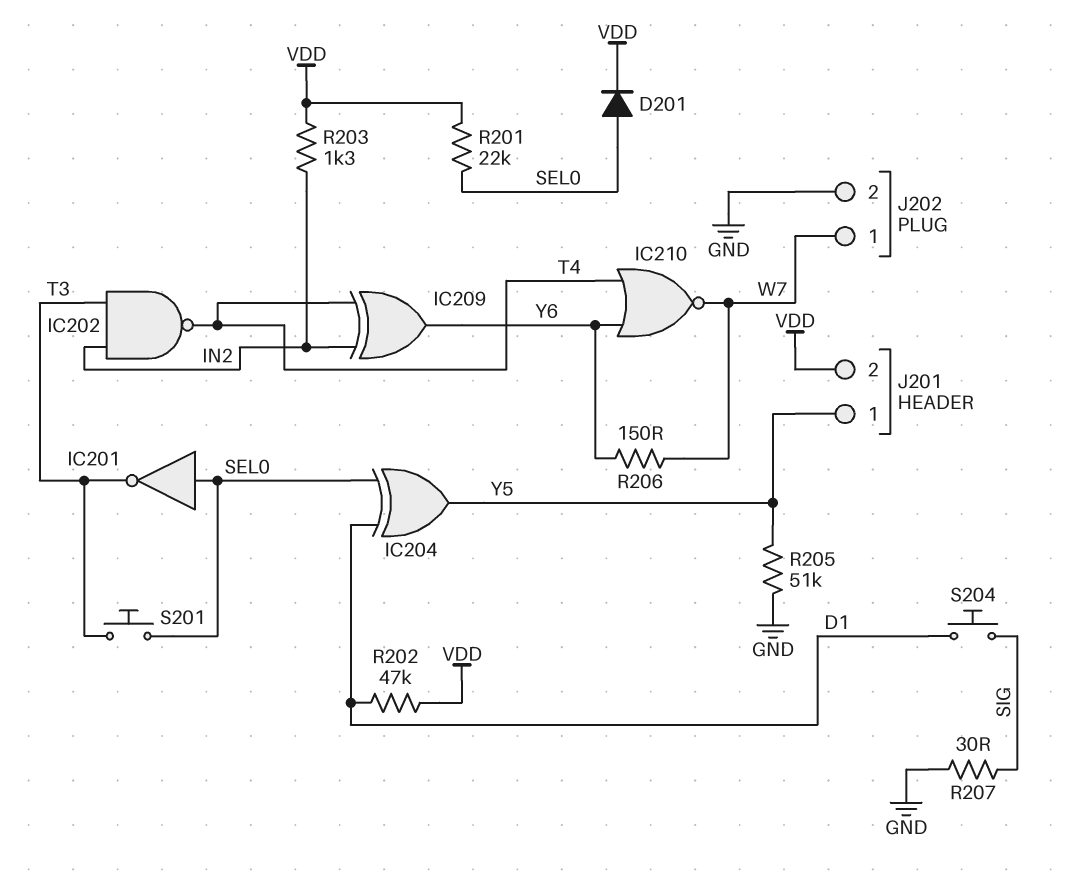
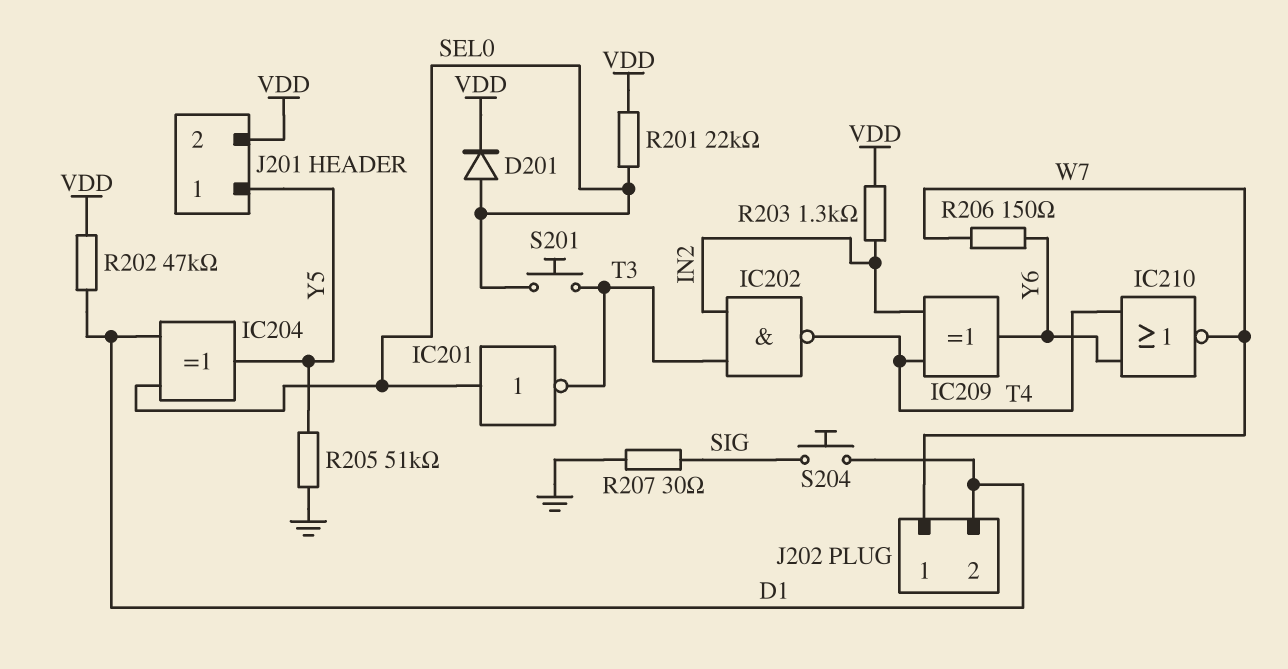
J202 pin 2: GND -> D1

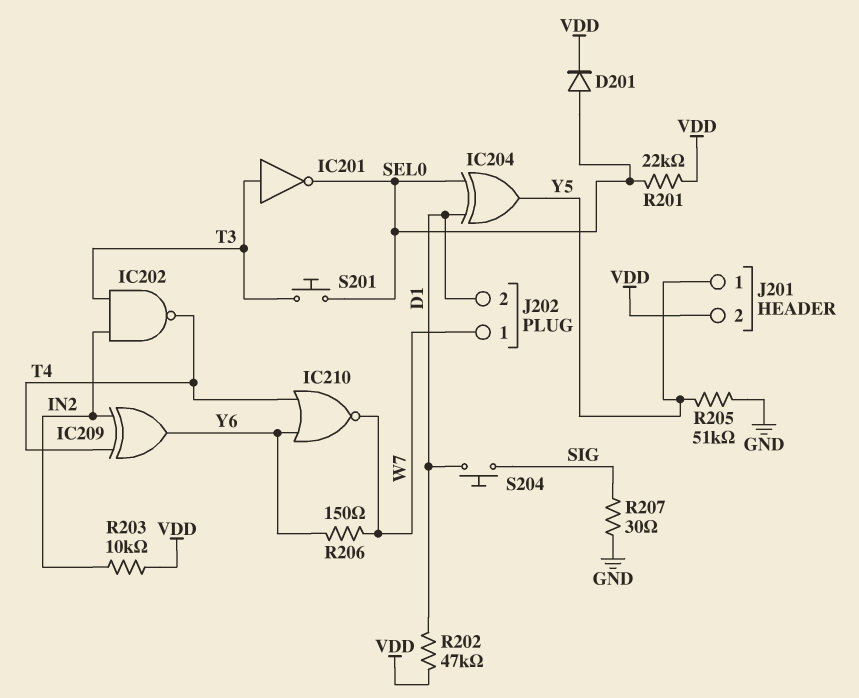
IC201: NOT (in SEL0, out T3) -> NOT (in T3, out SEL0)
R203: 1.3k (IN2, VDD) -> 10k (IN2, VDD)

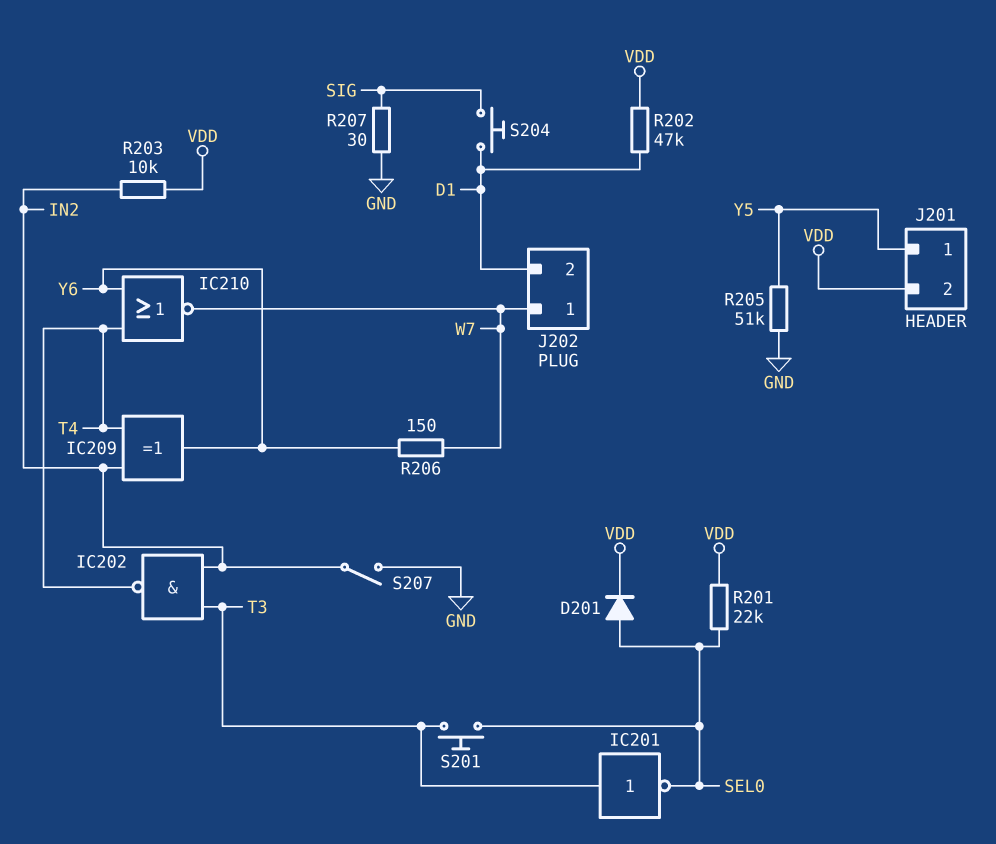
IC204: XOR (in D1, in SEL0, out Y5) -> none
S207: none -> switch (GND, IN2)

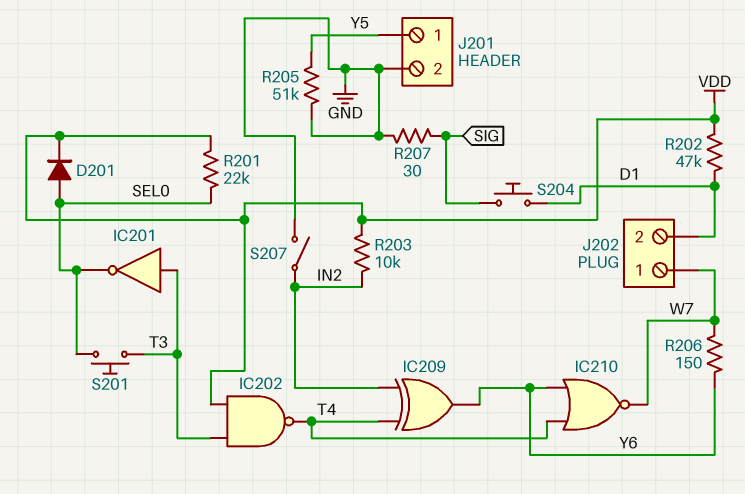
IC202: NAND (in IN2, in T3, out T4) -> NAND (in T3, in VDD, out T4)
J201 pin 2: VDD -> GND

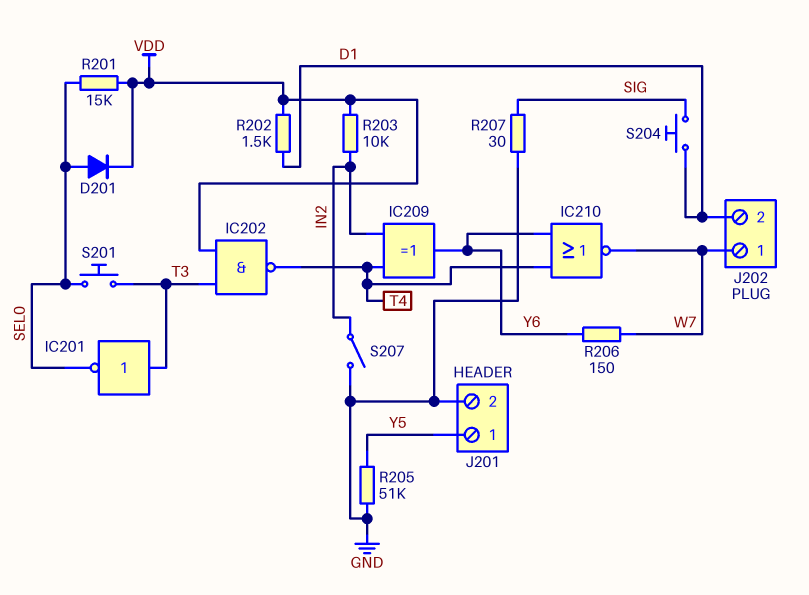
R201: 22k (SEL0, VDD) -> 15k (SEL0, VDD)
R202: 47k (D1, VDD) -> 1.5k (D1, VDD)

